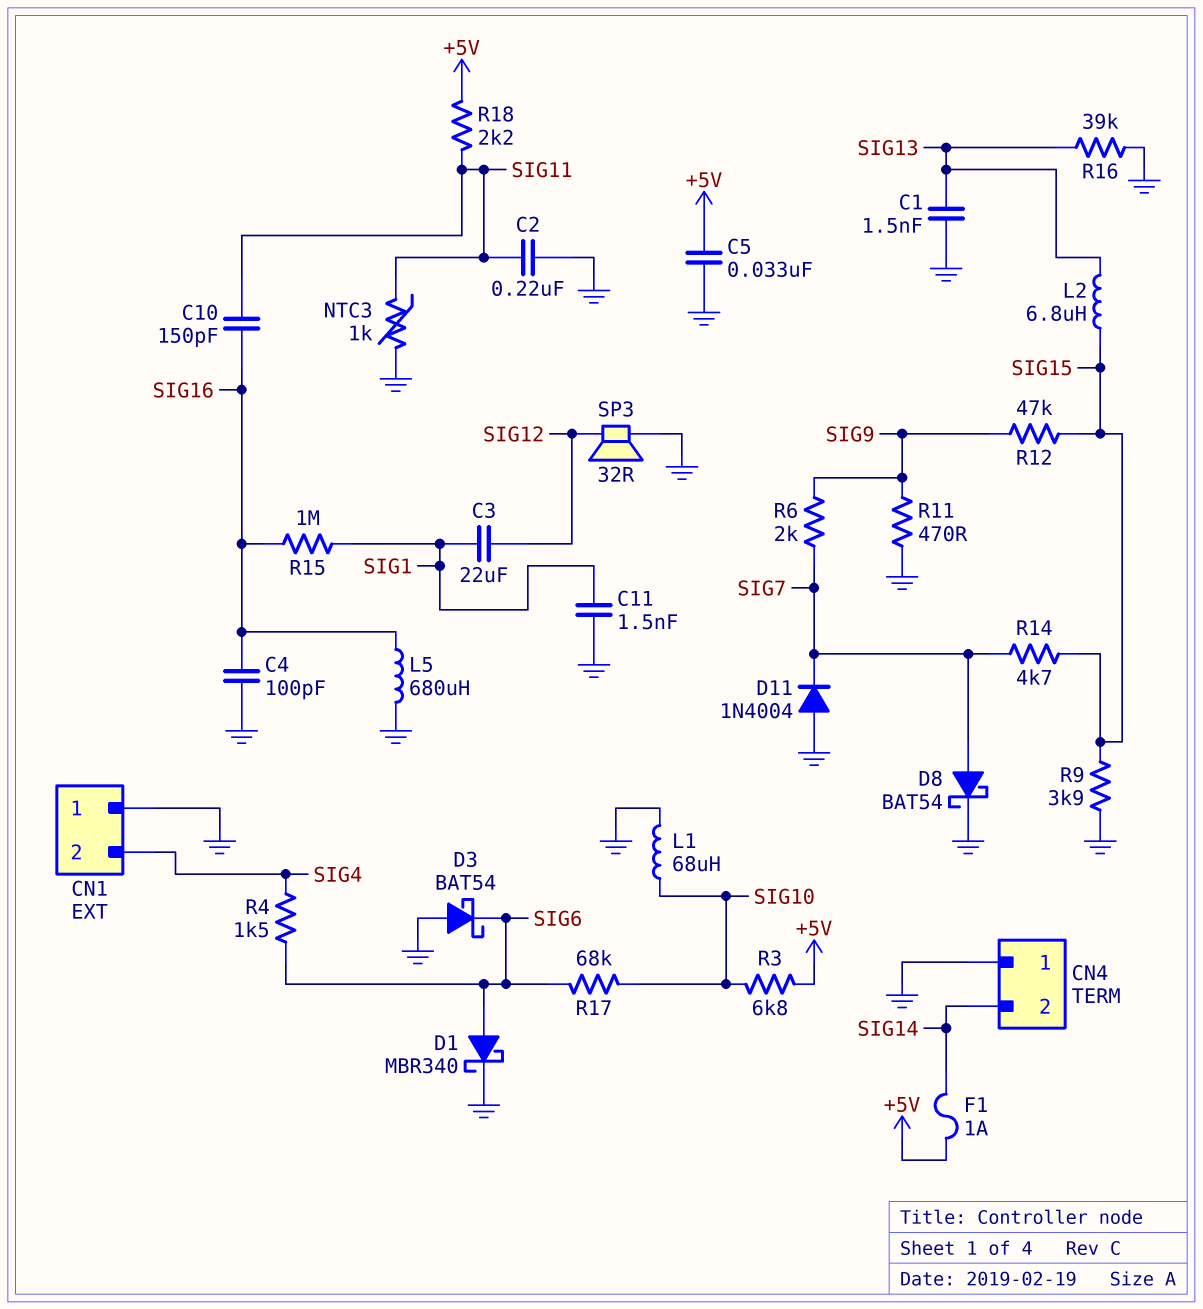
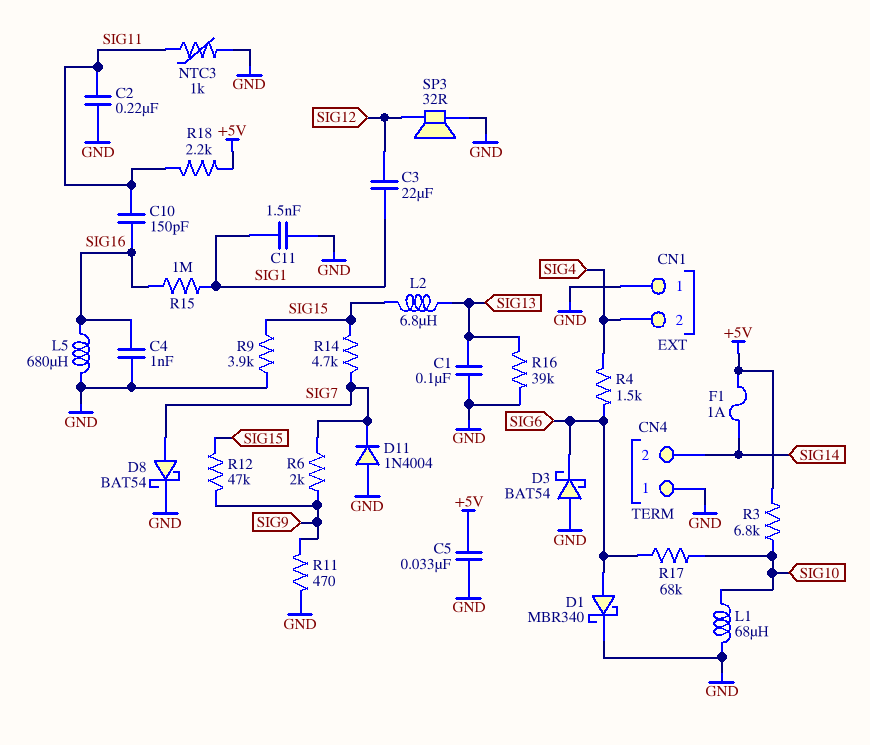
C1: 1.5nF (GND, SIG13) -> 100nF (GND, SIG13)
C4: 100pF (GND, SIG16) -> 1nF (GND, SIG16)

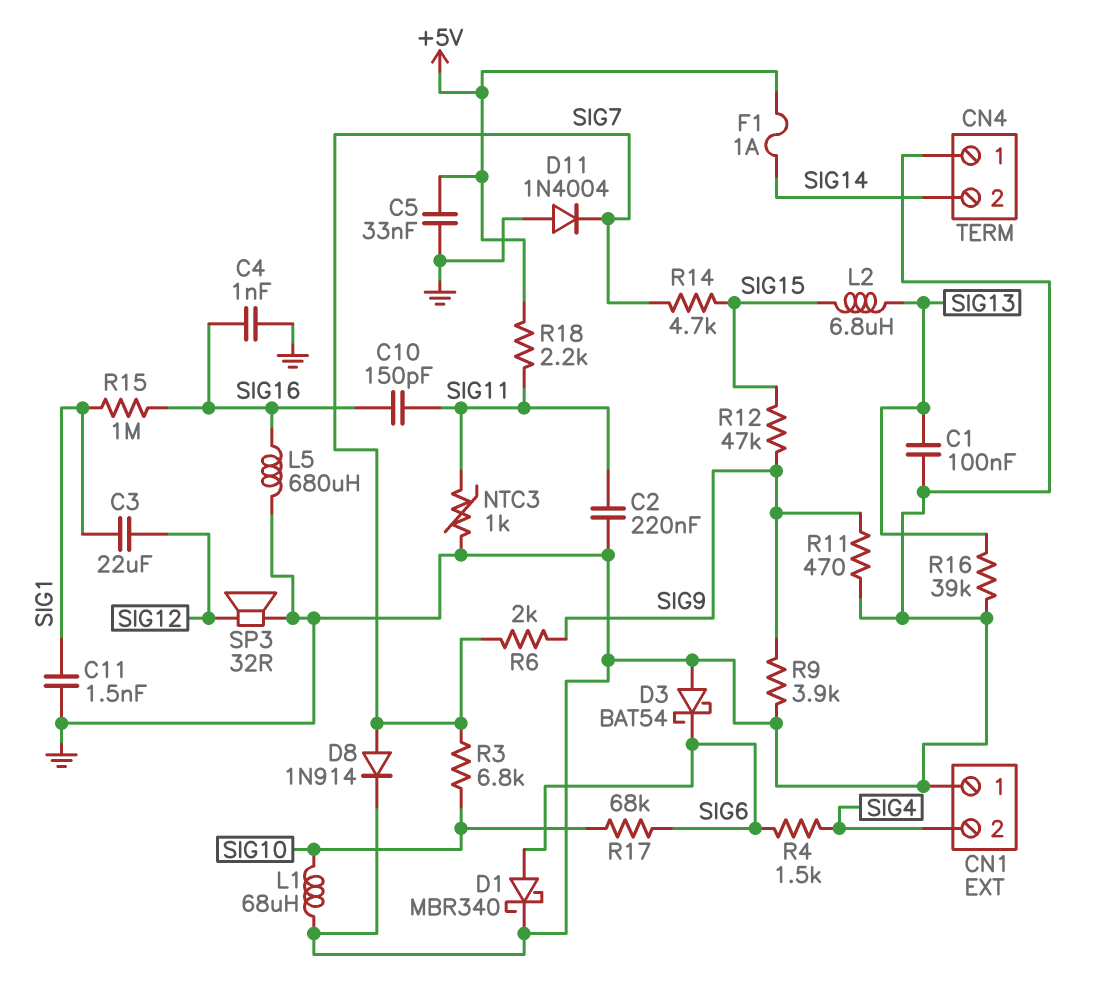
D8: schottky BAT54 (A SIG7, K GND) -> diode 1N914 (A SIG7, K GND)
R3: 6.8k (+5V, SIG10) -> 6.8k (SIG7, SIG10)
R9: 3.9k (GND, SIG15) -> 3.9k (GND, SIG9)

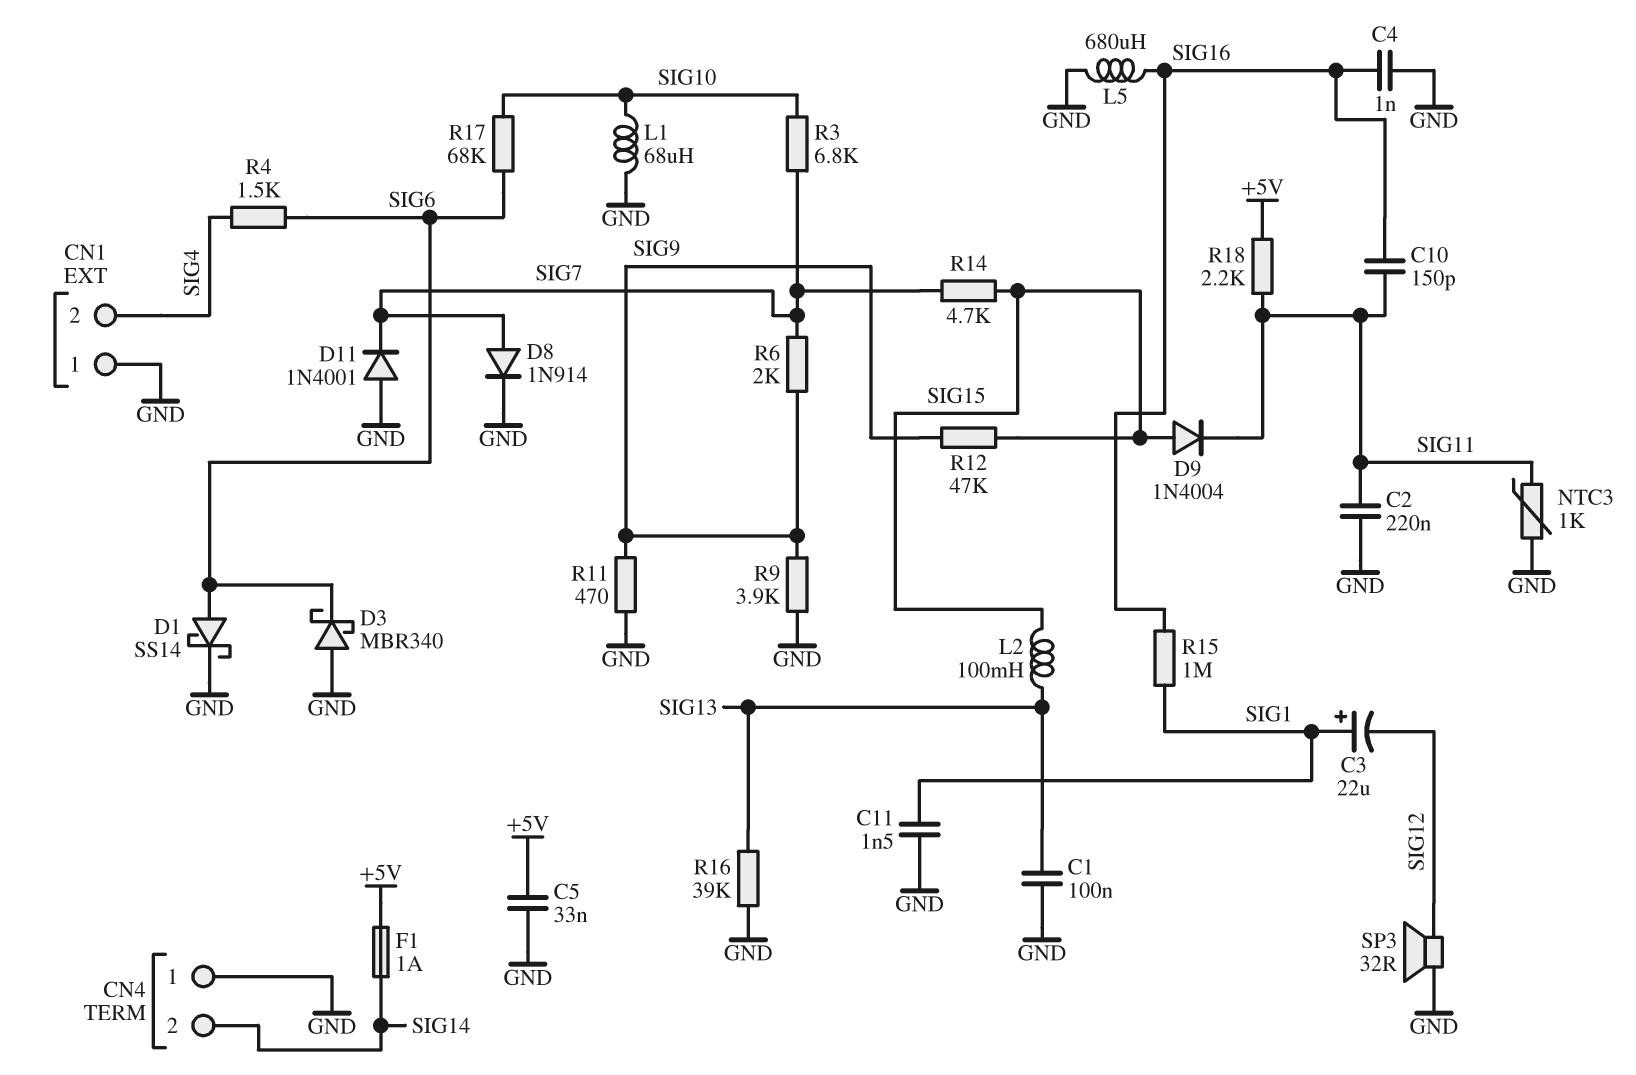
C3: 22uF (SIG1, SIG12) -> 22uF (plus SIG1, minus SIG12)
D1: schottky MBR340 (A SIG6, K GND) -> schottky SS14 (A SIG6, K GND)
D3: schottky BAT54 (A GND, K SIG6) -> schottky MBR340 (A GND, K SIG6)
D9: none -> diode 1N4004 (A SIG15, K SIG11)
D11: diode 1N4004 (A GND, K SIG7) -> diode 1N4001 (A GND, K SIG7)
L2: 6.8uH (SIG13, SIG15) -> 100mH (SIG13, SIG15)

